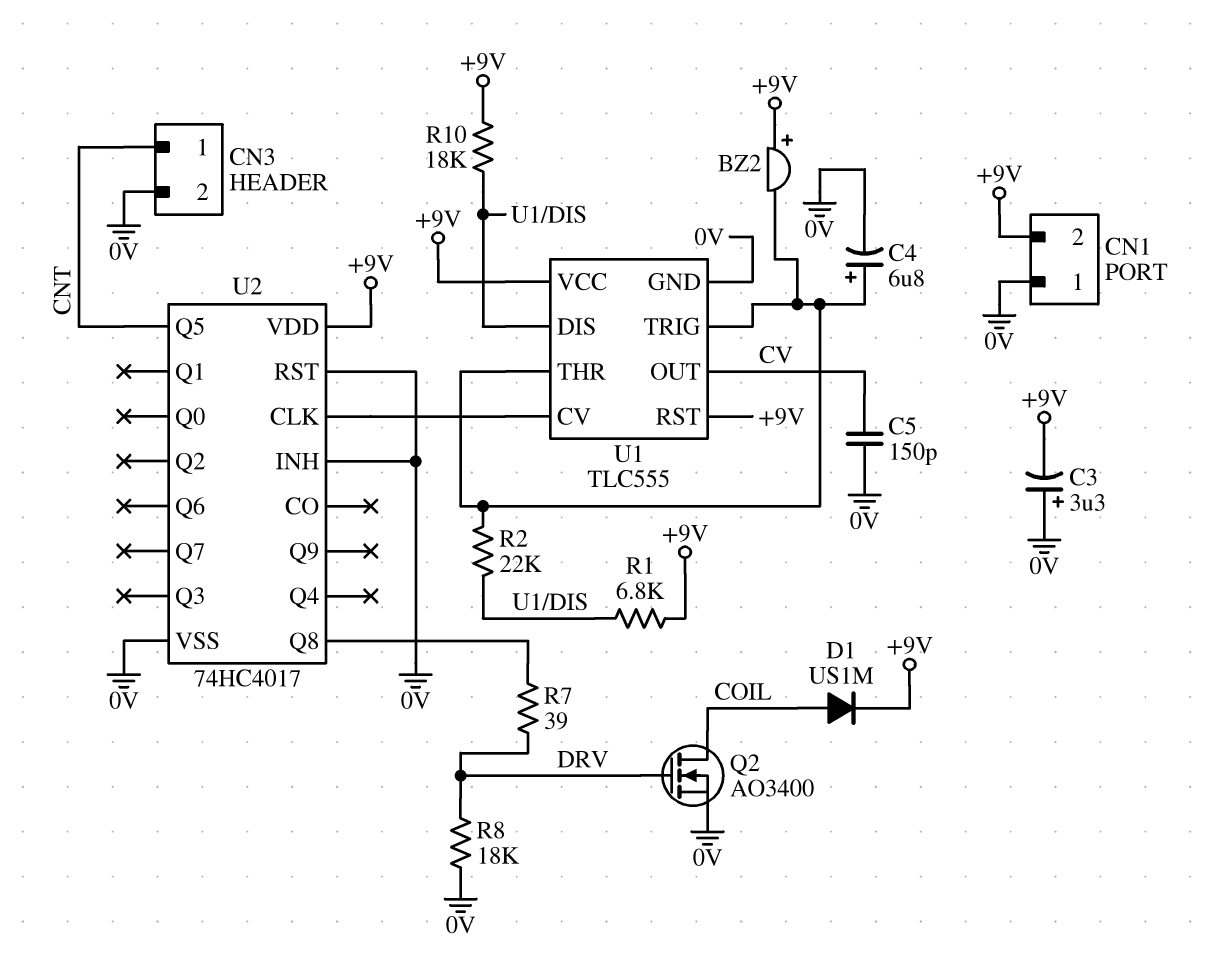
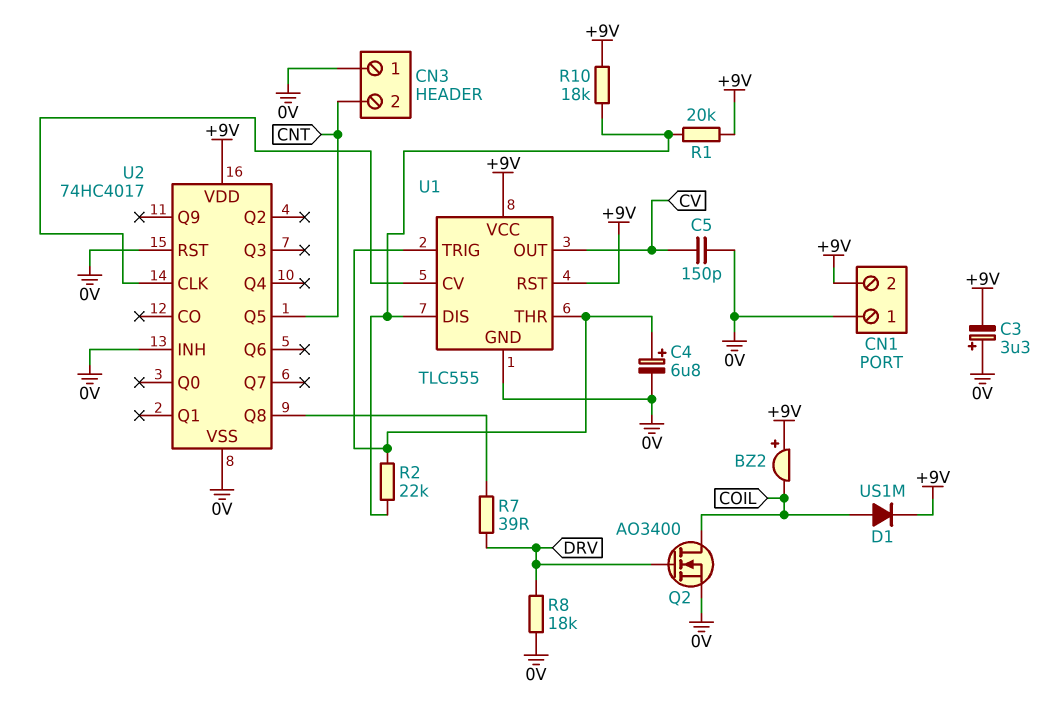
BZ2: buzzer (plus +9V, minus U1/THR) -> buzzer (plus +9V, minus COIL)
CN3 pin 1: CNT -> 0V
CN3 pin 2: 0V -> CNT
R1: 6.8k (+9V, U1/DIS) -> 20k (+9V, U1/DIS)

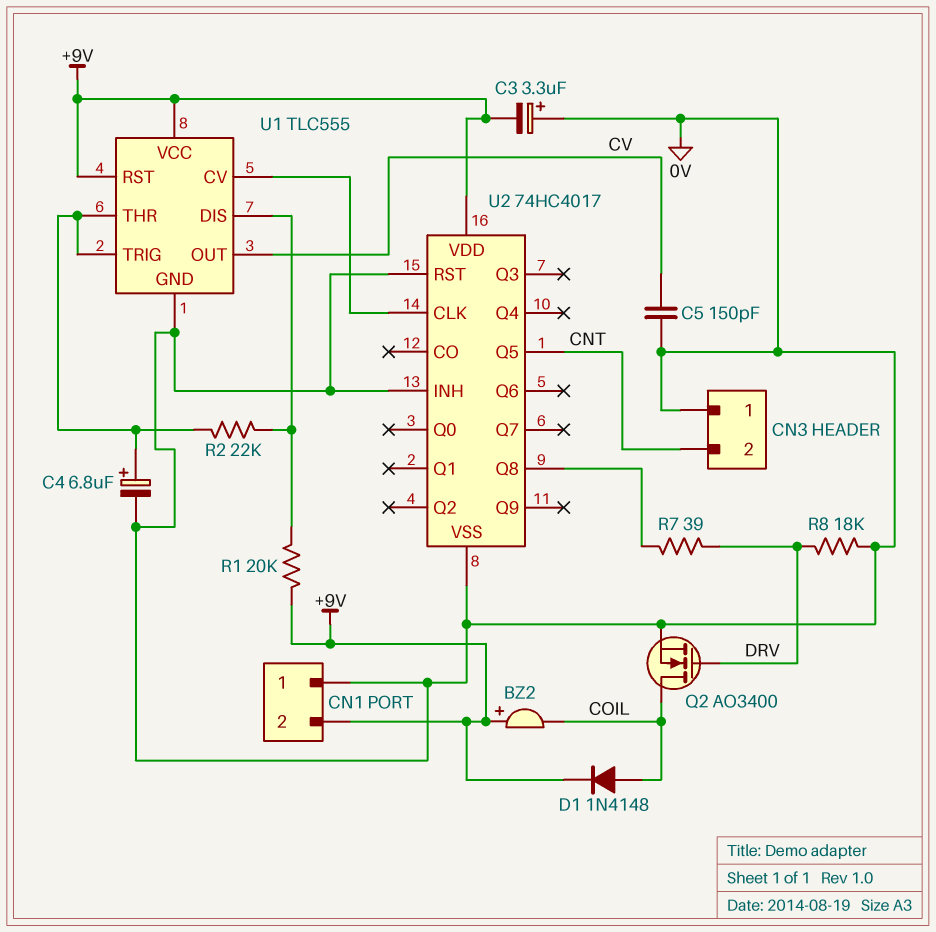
D1: diode US1M (A COIL, K +9V) -> diode 1N4148 (A COIL, K +9V)
R10: 18k (+9V, U1/DIS) -> none

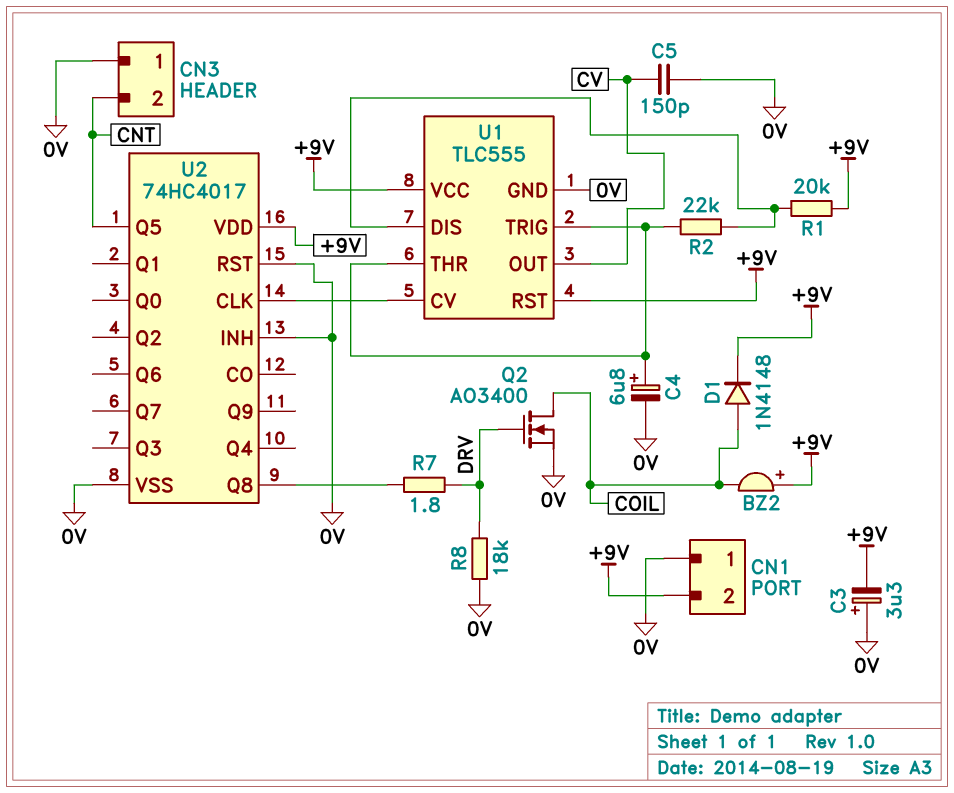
R7: 39 (DRV, U2/Q8) -> 1.8 (DRV, U2/Q8)

